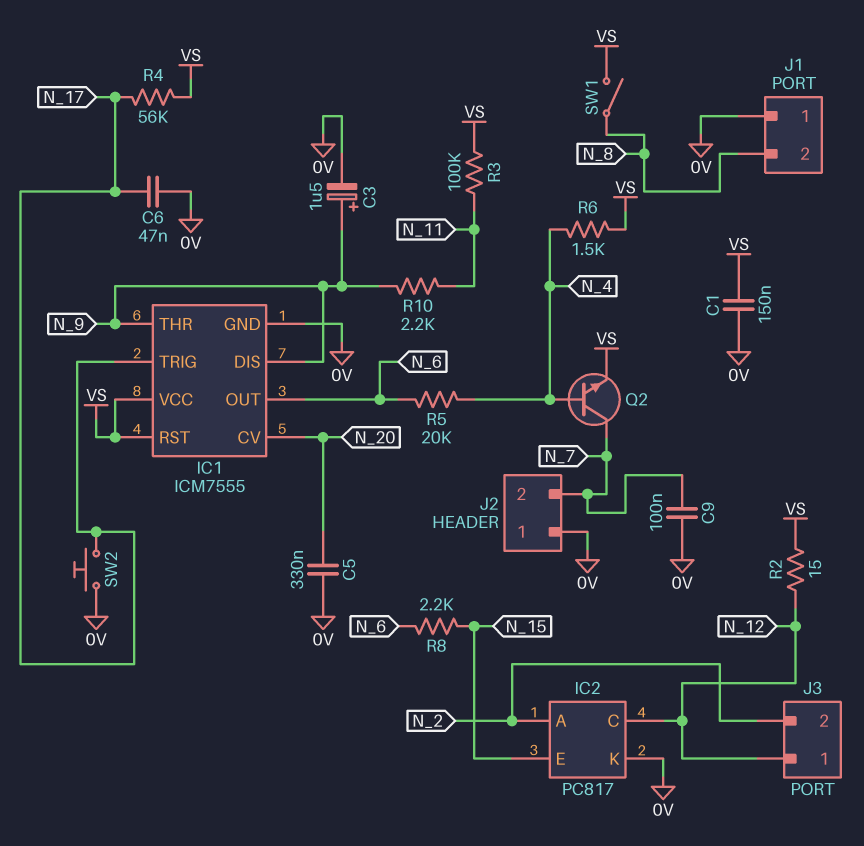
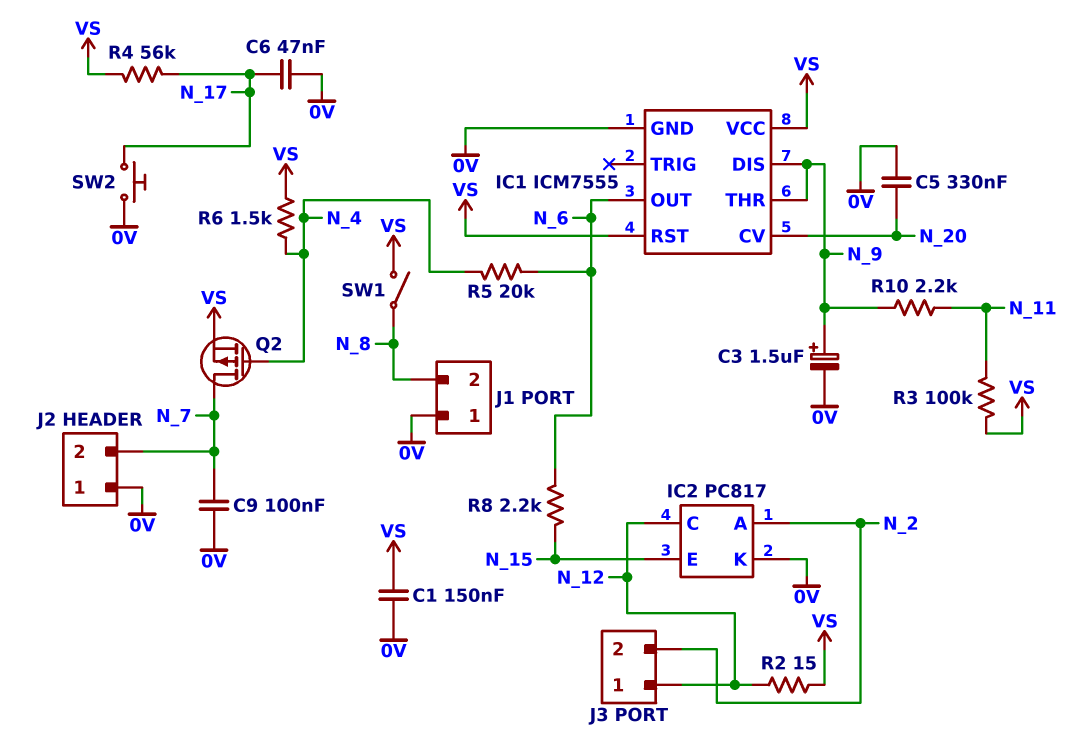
IC1 pin TRIG: N_17 -> none
Q2: NPN (B N_4, C N_7, E VS) -> PMOS (G N_4, D N_7, S VS)

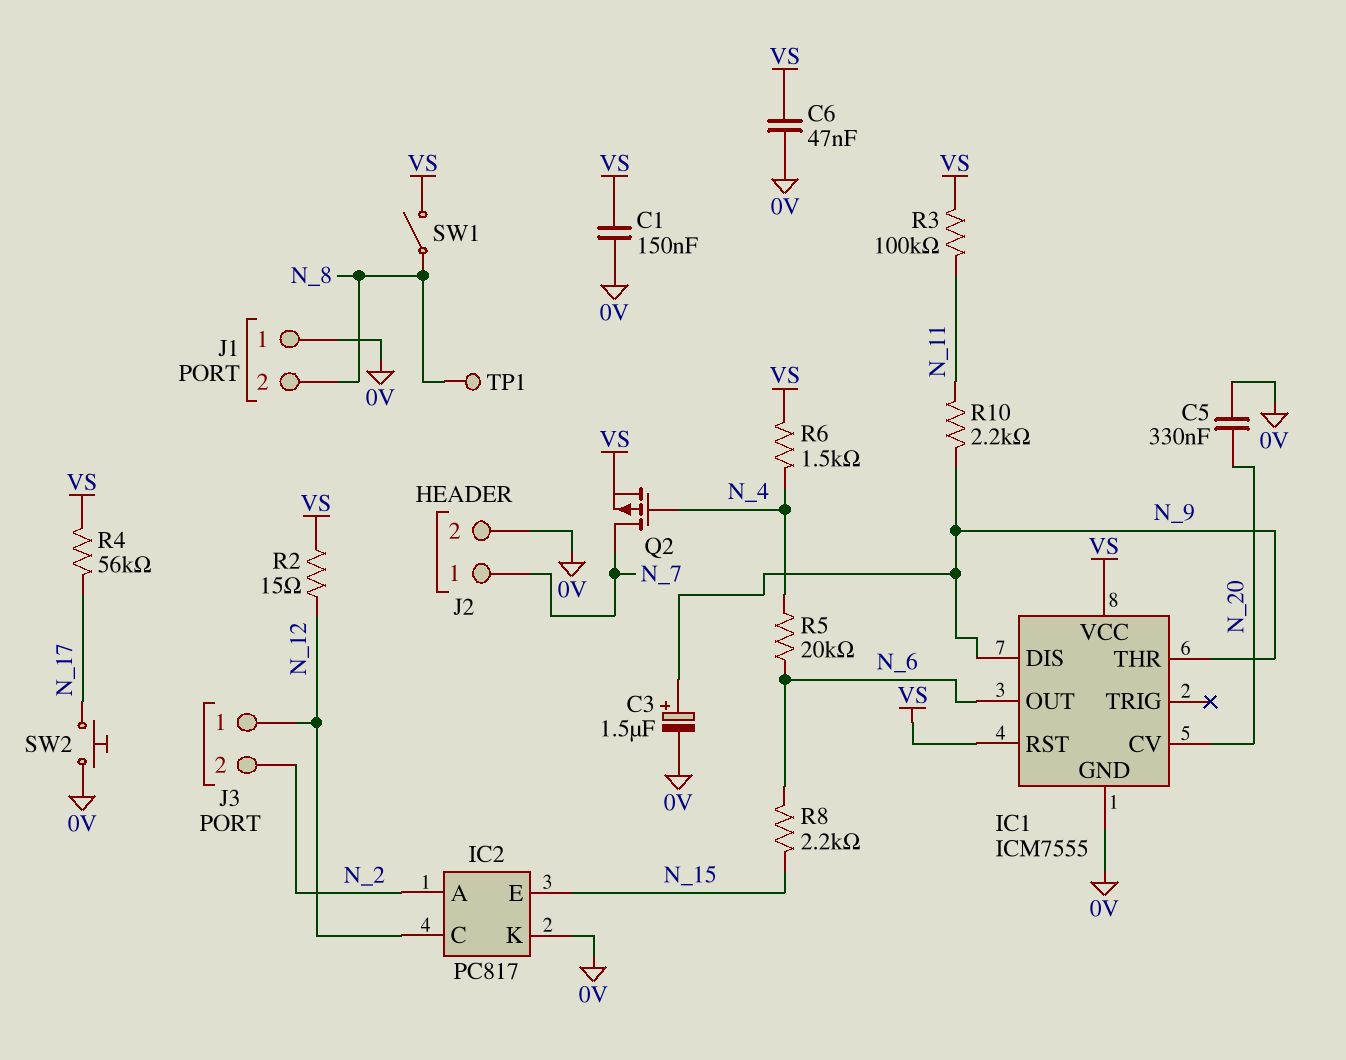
C6: 47nF (0V, N_17) -> 47nF (0V, VS)
C9: 100nF (0V, N_7) -> none
J2 pin 1: 0V -> N_7
J2 pin 2: N_7 -> 0V
TP1: none -> test point (N_8)

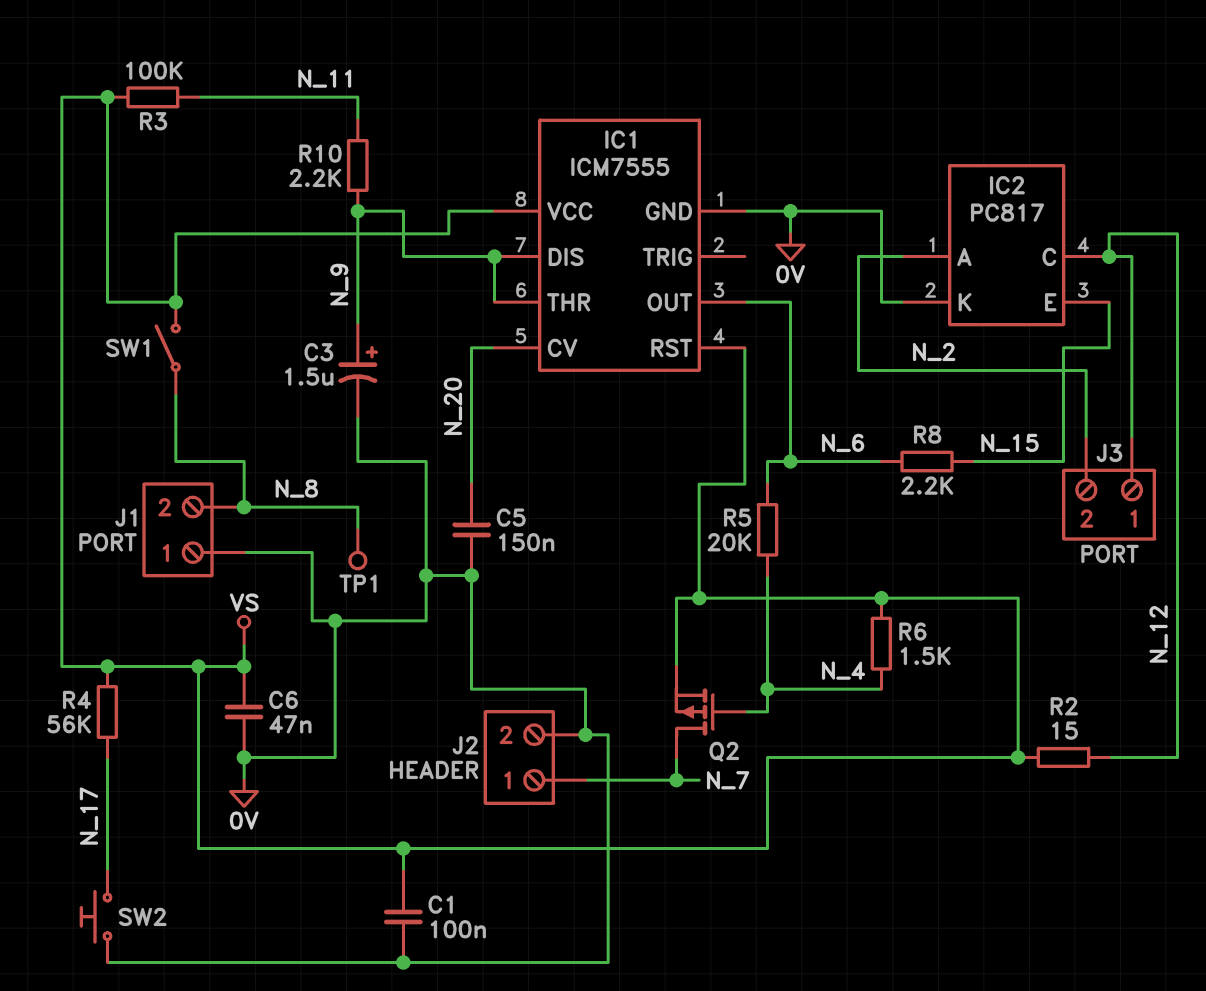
C1: 150nF (0V, VS) -> 100nF (0V, VS)
C5: 330nF (0V, N_20) -> 150nF (0V, N_20)

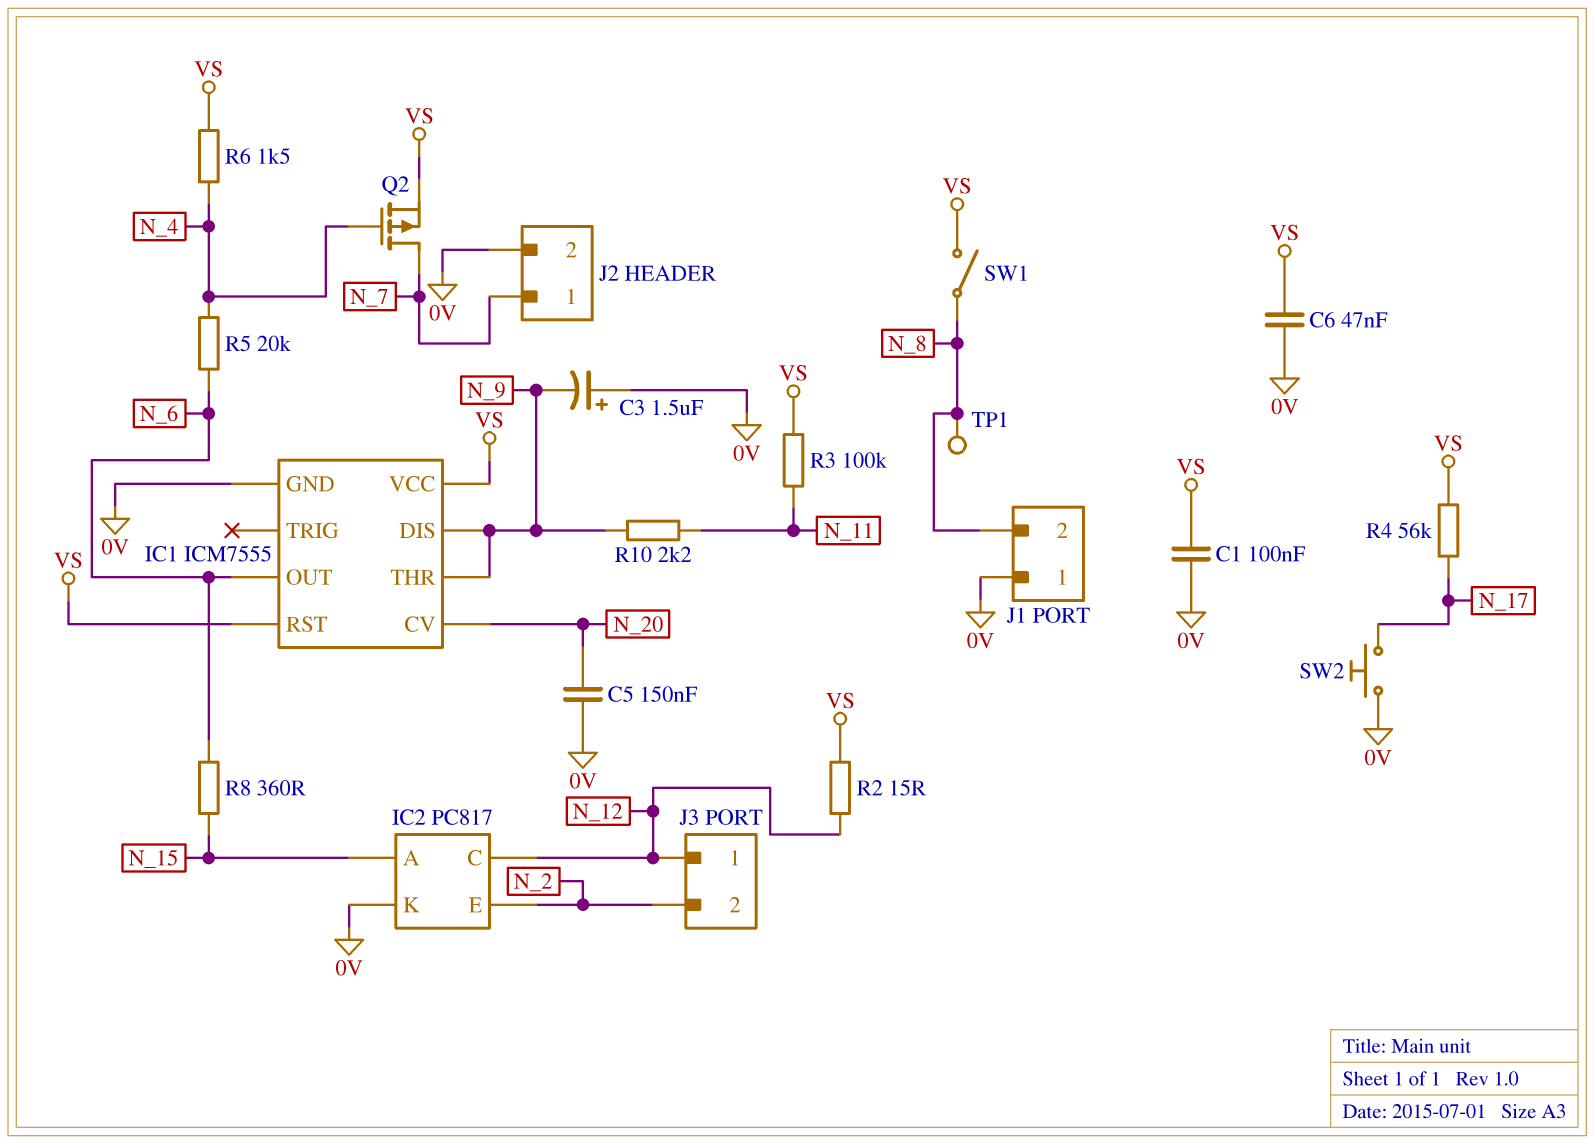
C3: 1.5uF (plus N_9, minus 0V) -> 1.5uF (plus 0V, minus N_9)
IC2 pin A: N_2 -> N_15
IC2 pin E: N_15 -> N_2
R8: 2.2k (N_6, N_15) -> 360 (N_6, N_15)

